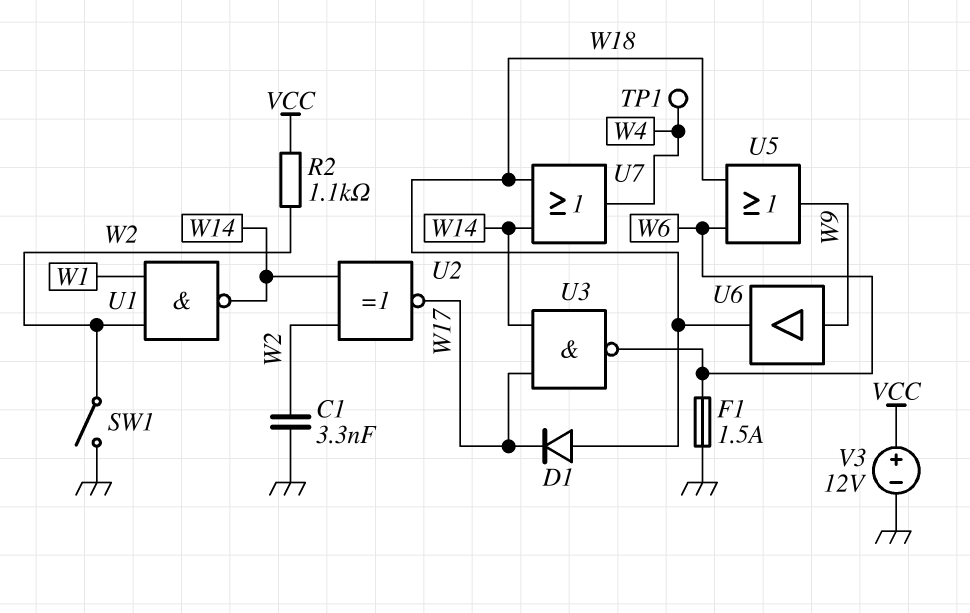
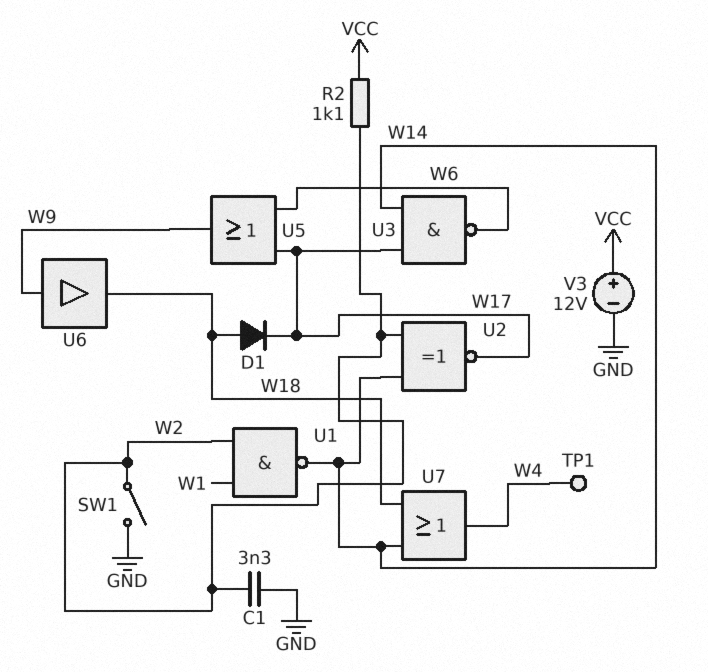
F1: 1.5A (GND, W6) -> none
U5: OR (in W6, in W18, out W9) -> OR (in W6, in W17, out W9)

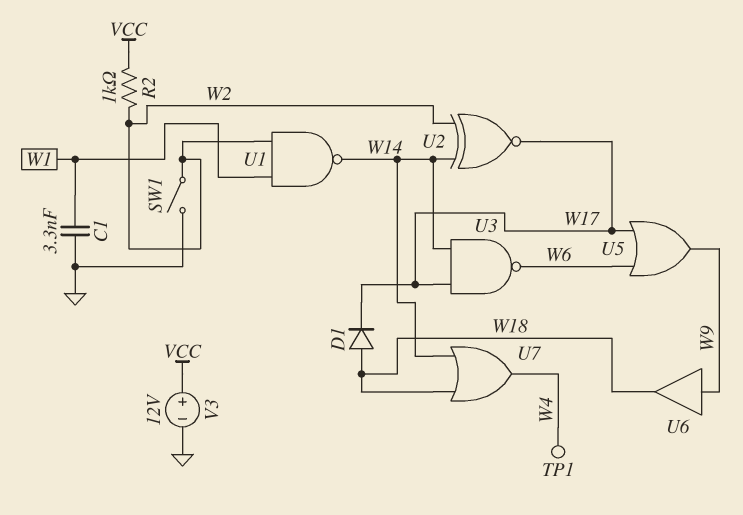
C1: 3.3nF (GND, W2) -> 3.3nF (GND, W1)
R2: 1.1k (VCC, W2) -> 1k (VCC, W2)

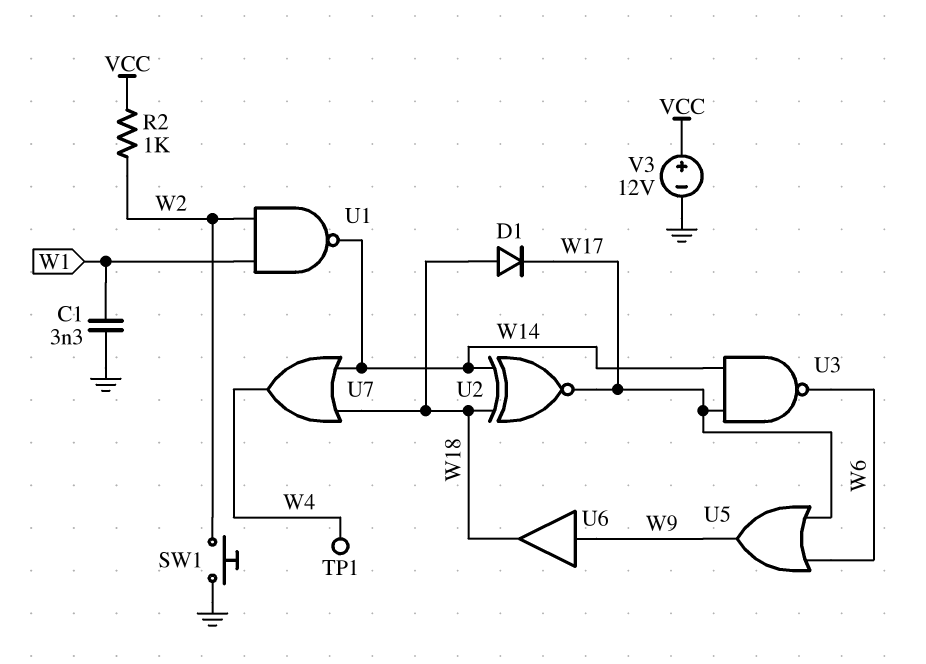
SW1: switch (GND, W2) -> button (GND, W2)
U2: XNOR (in W2, in W14, out W17) -> XNOR (in W14, in W18, out W17)

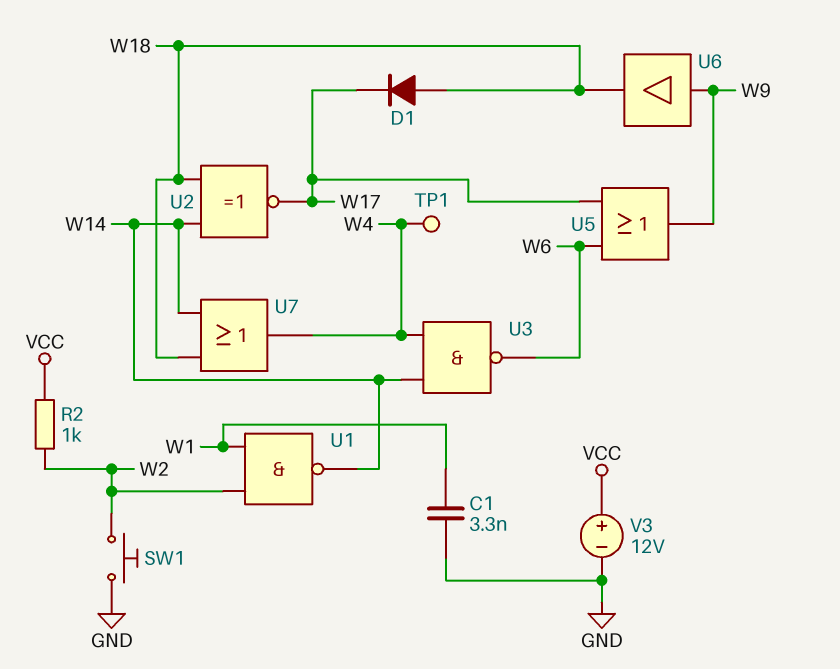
U3: NAND (in W14, in W17, out W6) -> NAND (in W4, in W14, out W6)

